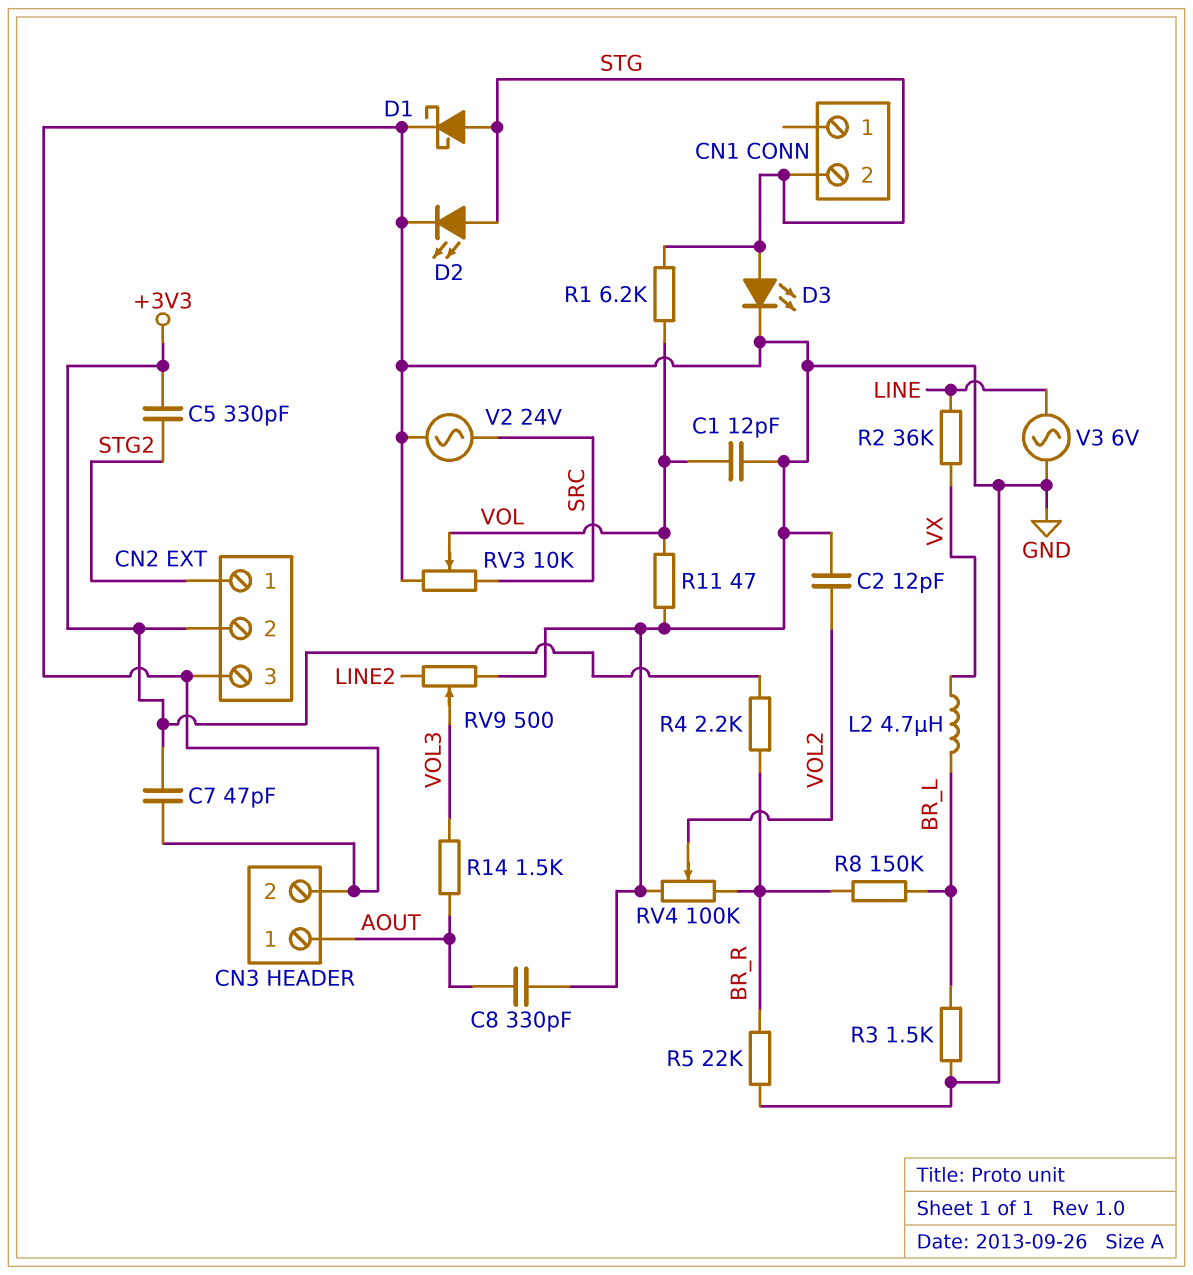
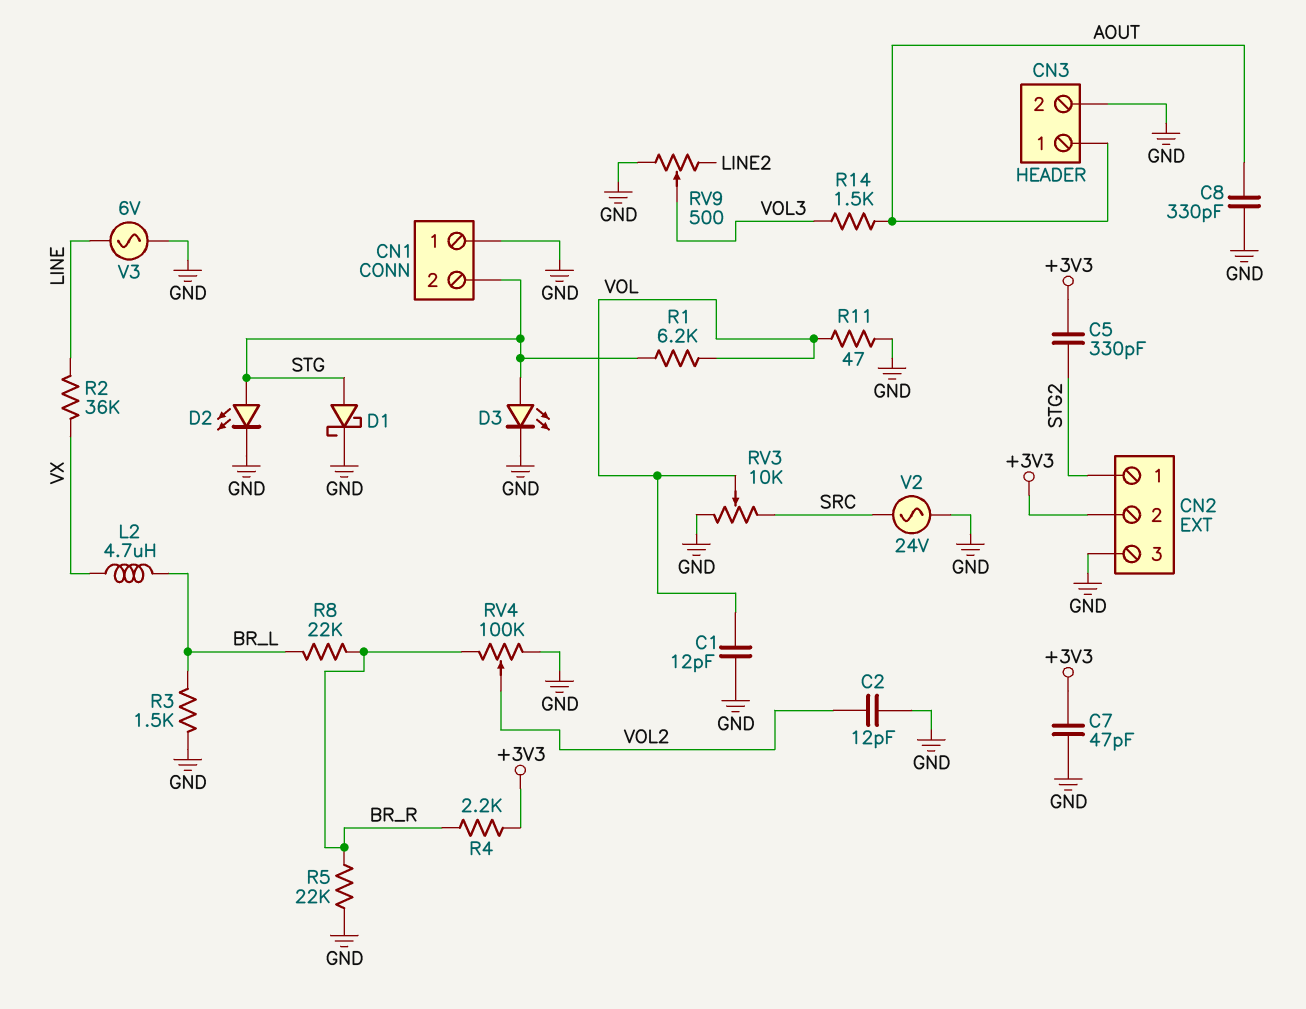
CN1 pin 1: none -> GND
R8: 150k (BR_L, BR_R) -> 22k (BR_L, BR_R)

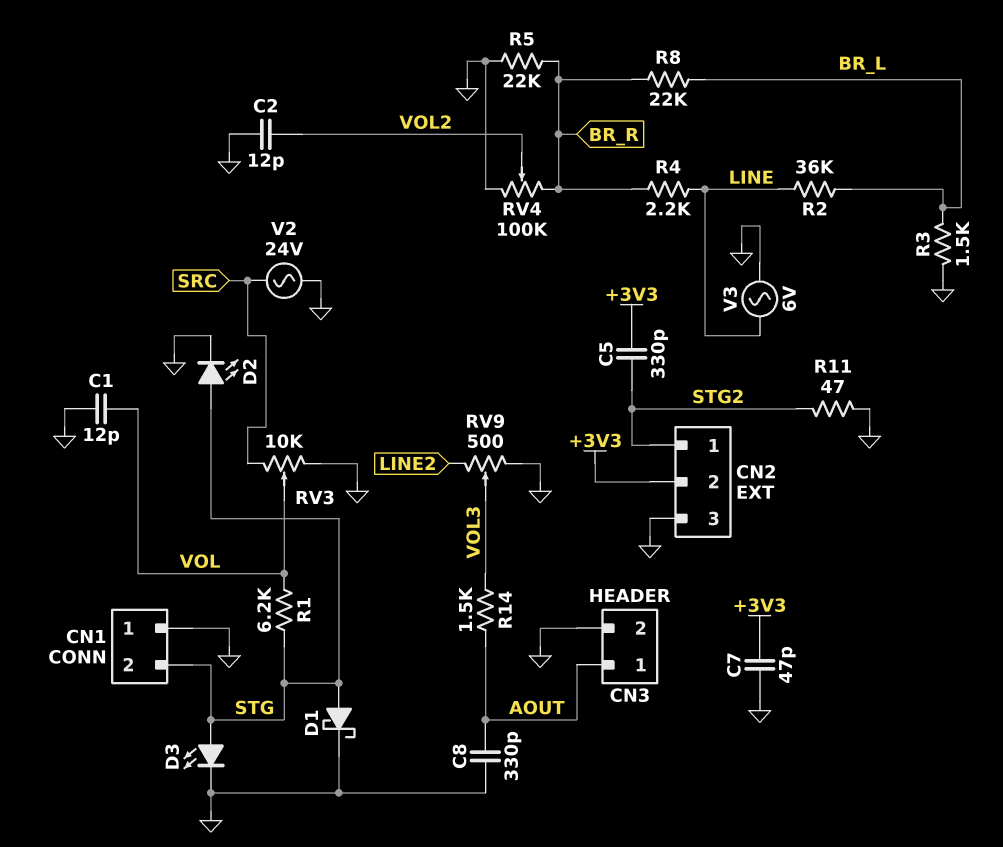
L2: 4.7uH (BR_L, VX) -> none
R2: 36k (LINE, VX) -> 36k (BR_L, LINE)
R4: 2.2k (+3V3, BR_R) -> 2.2k (BR_R, LINE)
R11: 47 (GND, VOL) -> 47 (GND, STG2)

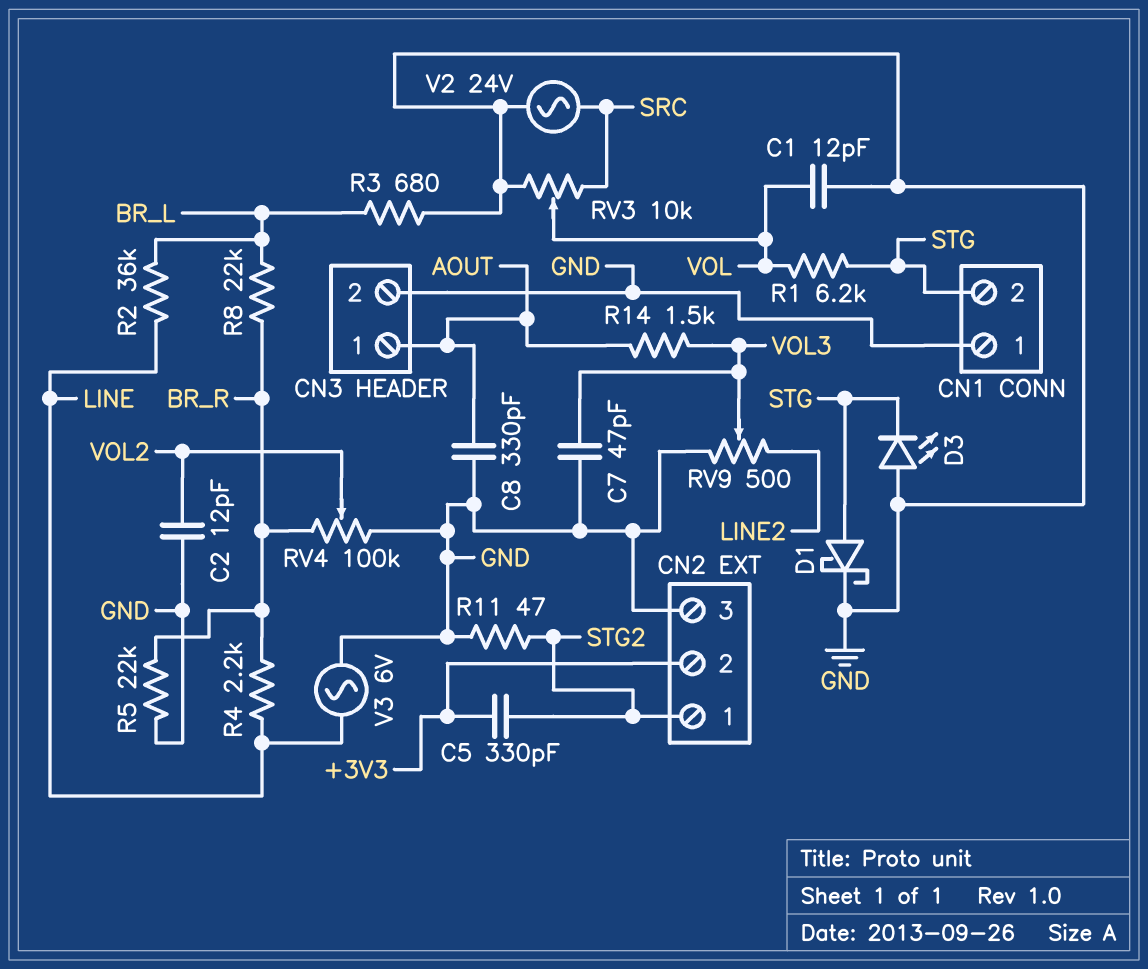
C7: 47pF (+3V3, GND) -> 47pF (GND, VOL3)
D2: LED (A STG, K GND) -> none
D3: LED (A STG, K GND) -> LED (A GND, K STG)
R3: 1.5k (BR_L, GND) -> 680 (BR_L, GND)

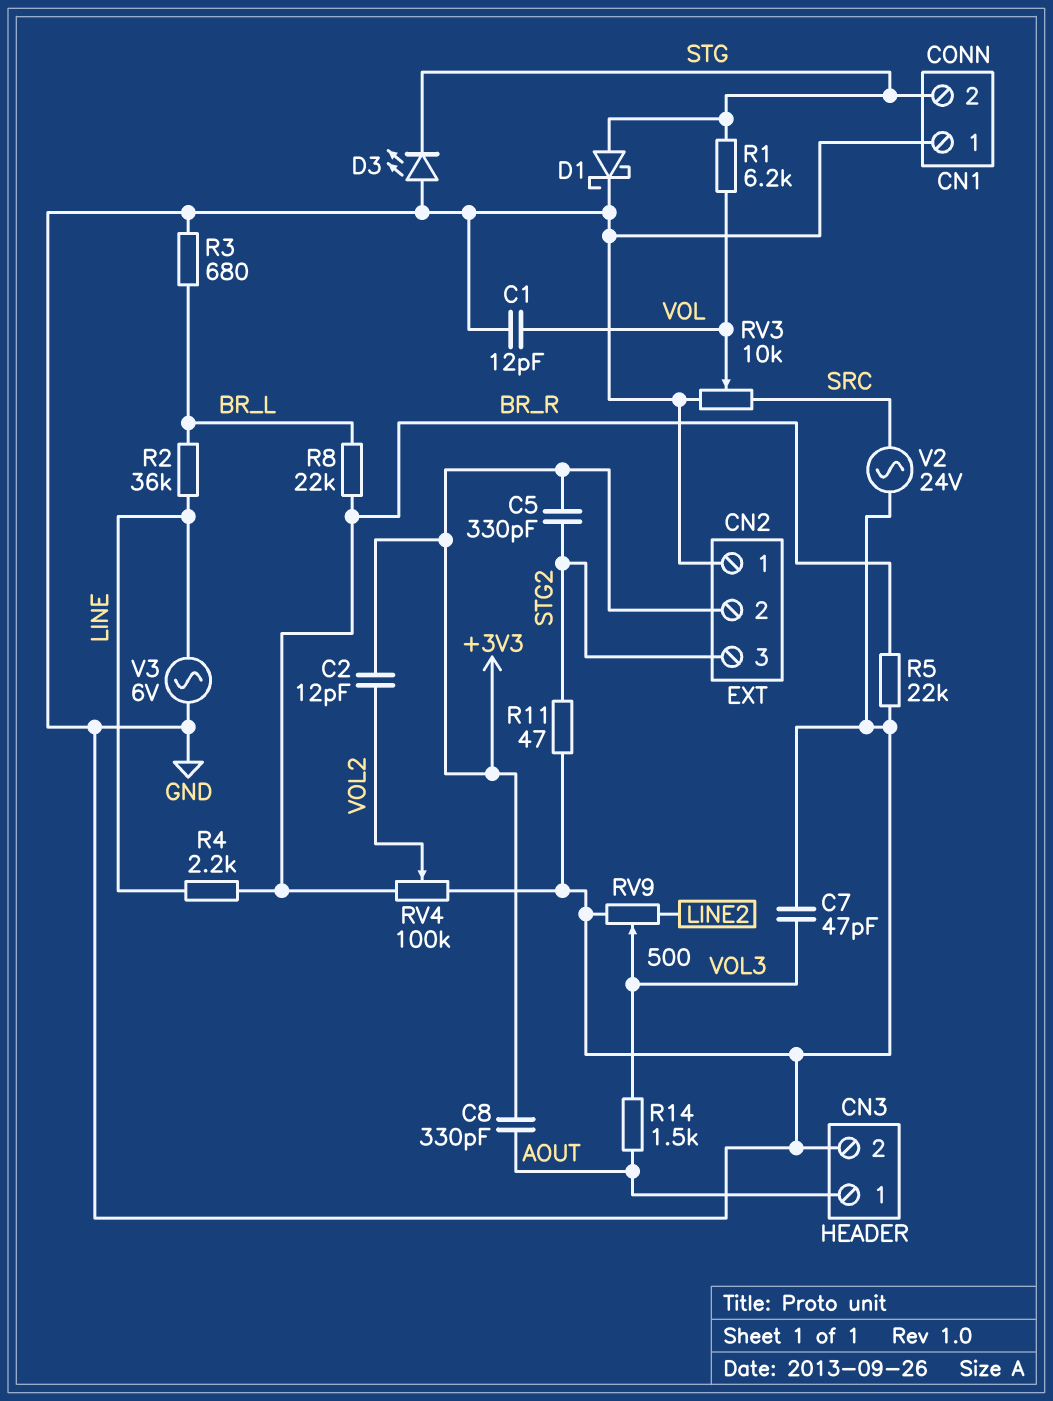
C2: 12pF (GND, VOL2) -> 12pF (+3V3, VOL2)
C8: 330pF (AOUT, GND) -> 330pF (+3V3, AOUT)
CN2 pin 1: STG2 -> GND
CN2 pin 3: GND -> STG2

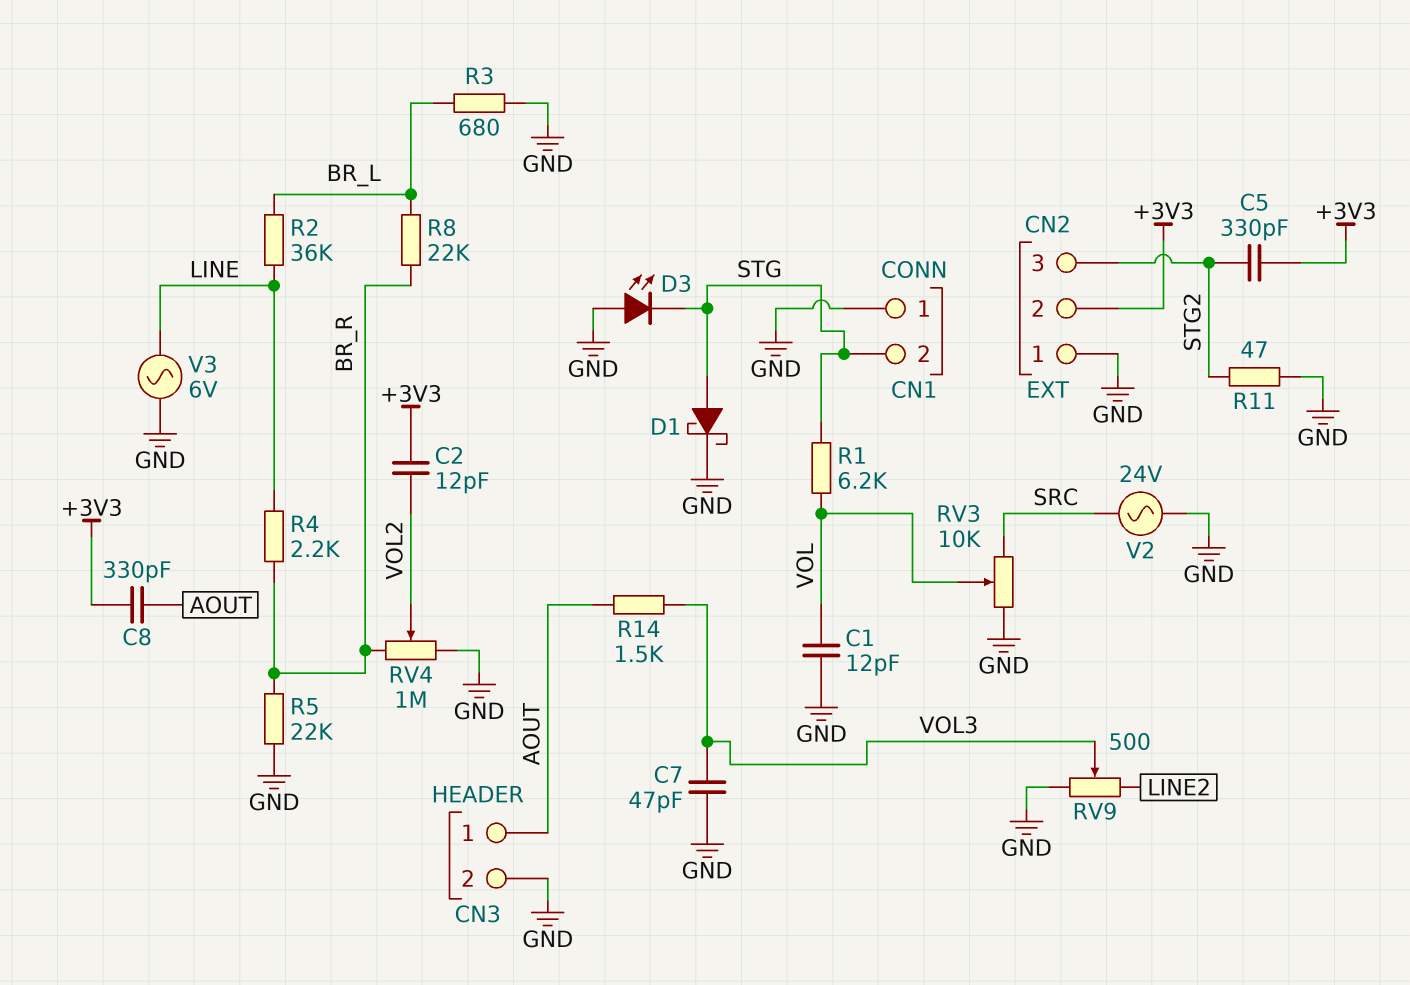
RV4: 100k (BR_R, GND, wiper VOL2) -> 1M (BR_R, GND, wiper VOL2)

